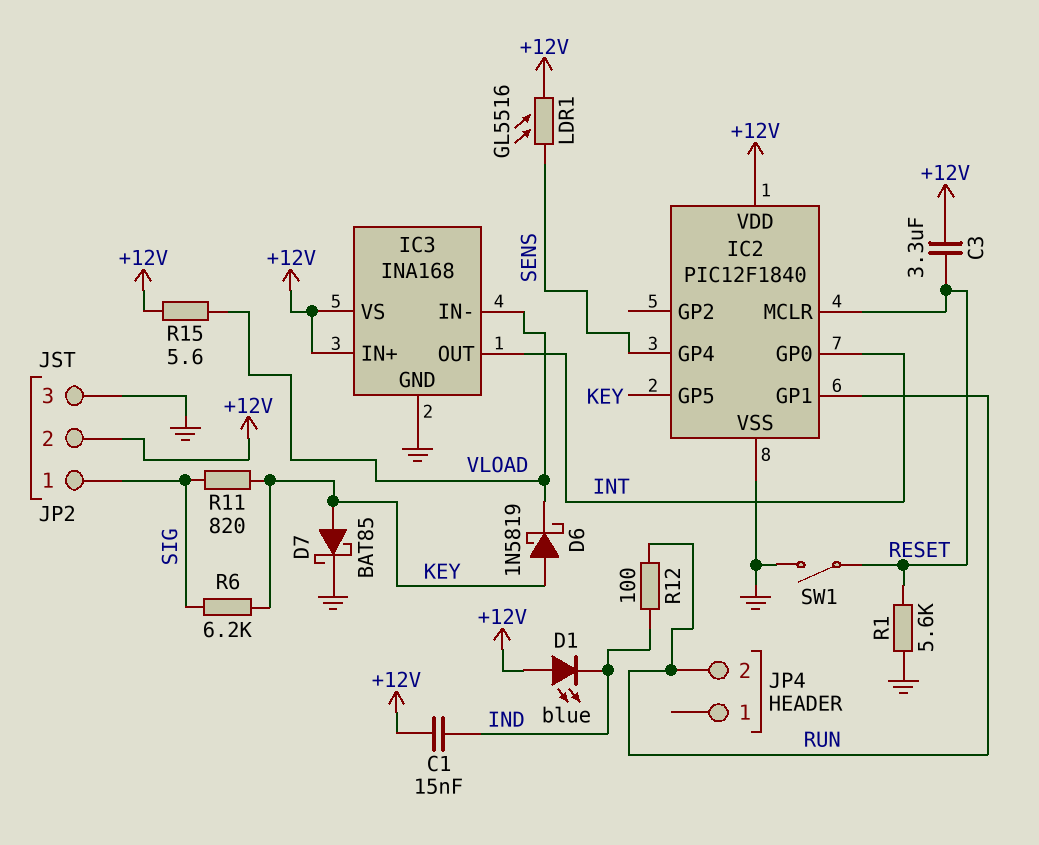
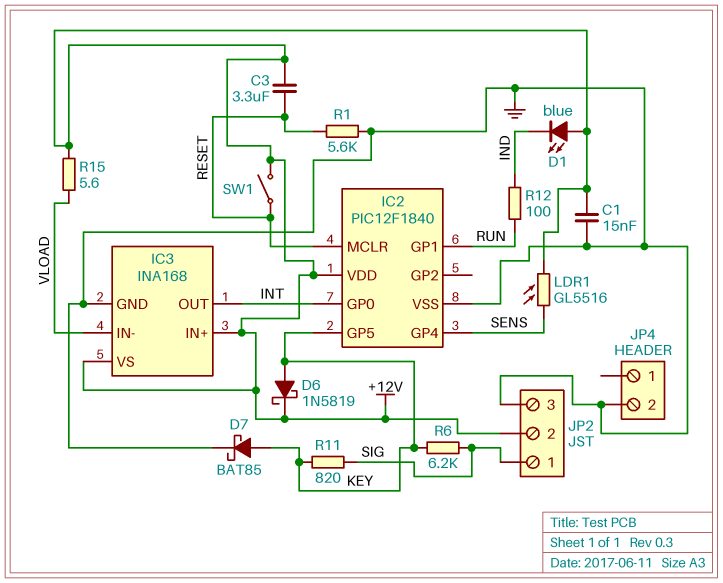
C1: 15nF (+12V, IND) -> 15nF (+12V, GND)
D6: schottky 1N5819 (A KEY, K VLOAD) -> schottky 1N5819 (A KEY, K +12V)
JP4 pin 2: RUN -> GND
SW1: switch (GND, RESET) -> switch (+12V, RESET)

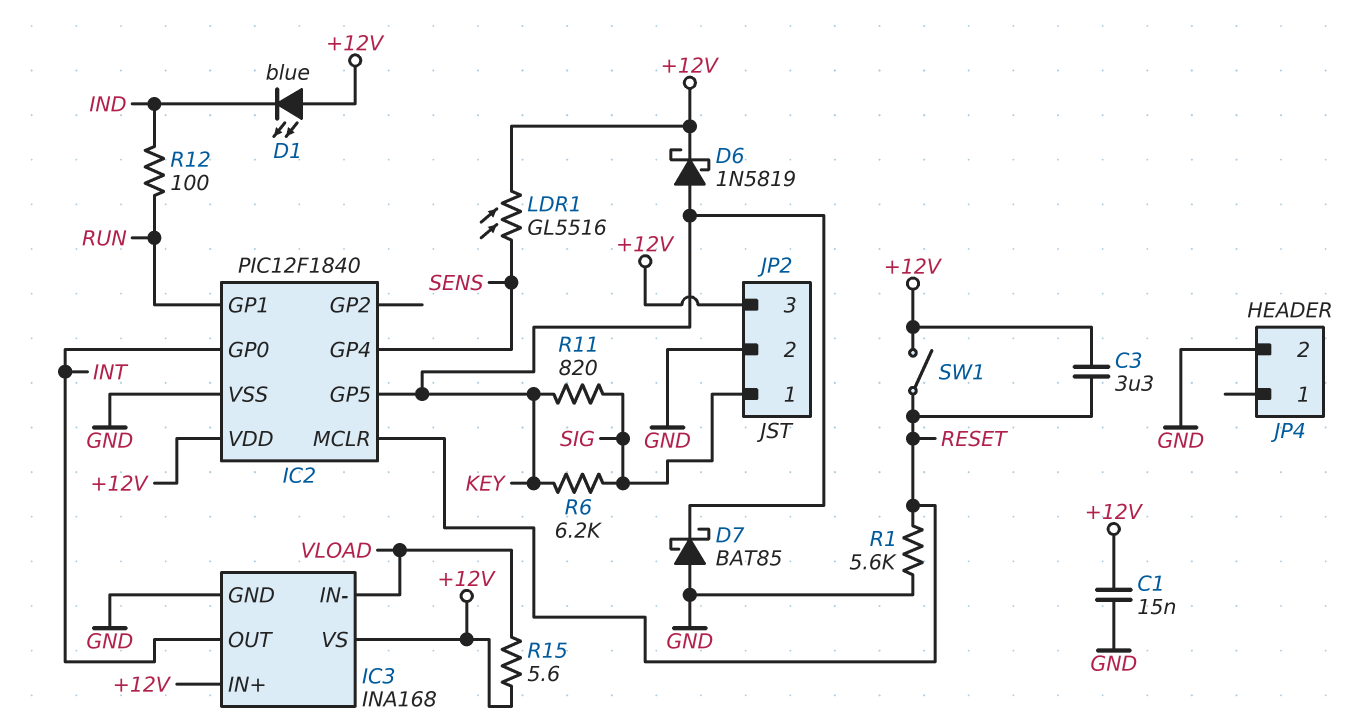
D7: schottky BAT85 (A KEY, K GND) -> schottky BAT85 (A GND, K KEY)
JP2 pin 2: +12V -> GND
JP2 pin 3: GND -> +12V

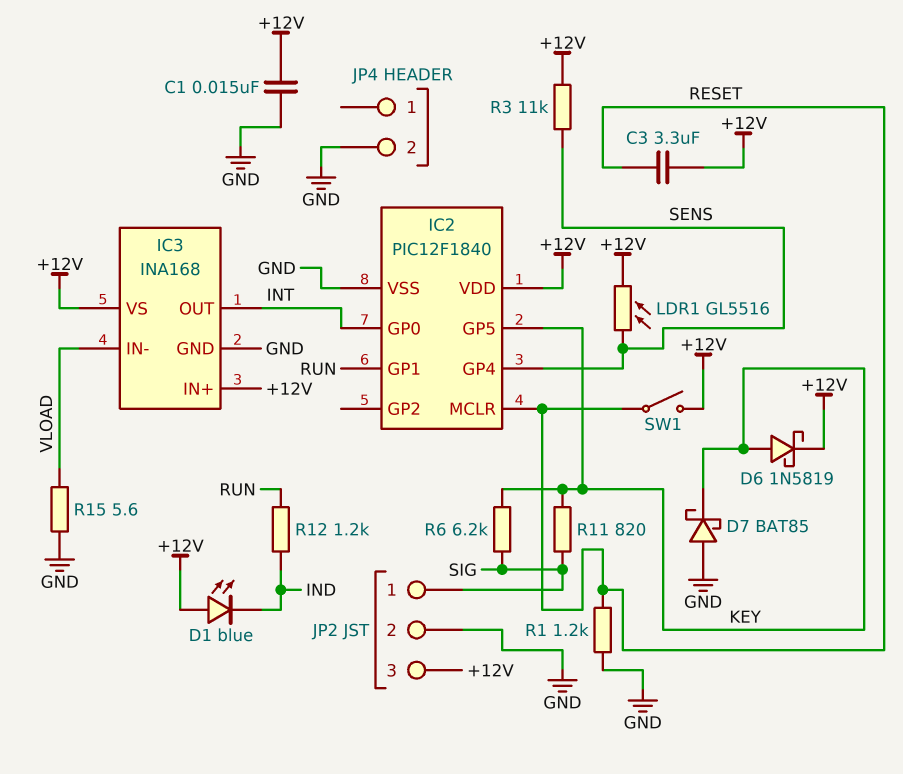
R1: 5.6k (GND, RESET) -> 1.2k (GND, RESET)
R3: none -> 11k (+12V, SENS)
R12: 100 (IND, RUN) -> 1.2k (IND, RUN)
R15: 5.6 (+12V, VLOAD) -> 5.6 (GND, VLOAD)

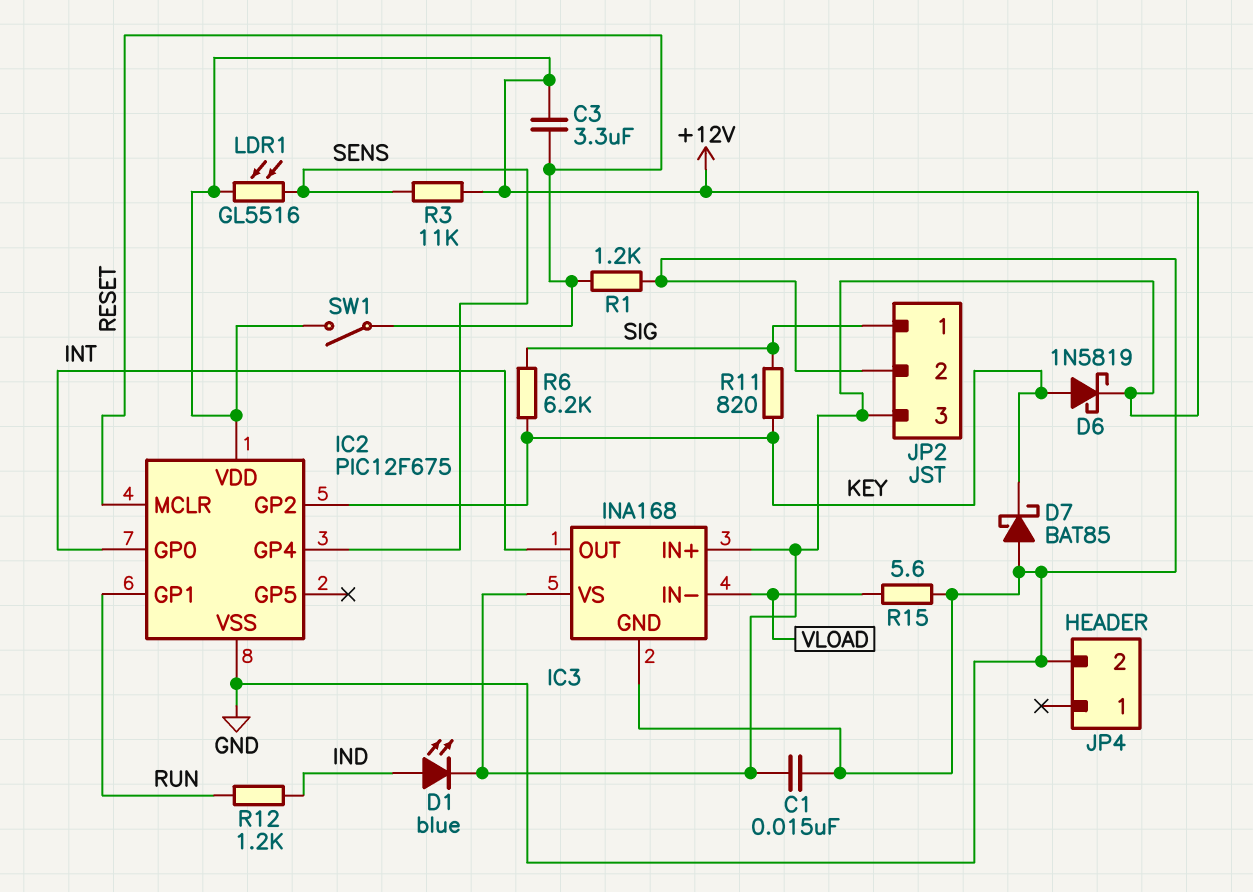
D1: LED blue (A +12V, K IND) -> LED blue (A IND, K +12V)
IC2: PIC12F1840 -> PIC12F675
IC2 pin GP2: none -> KEY
IC2 pin GP5: KEY -> none

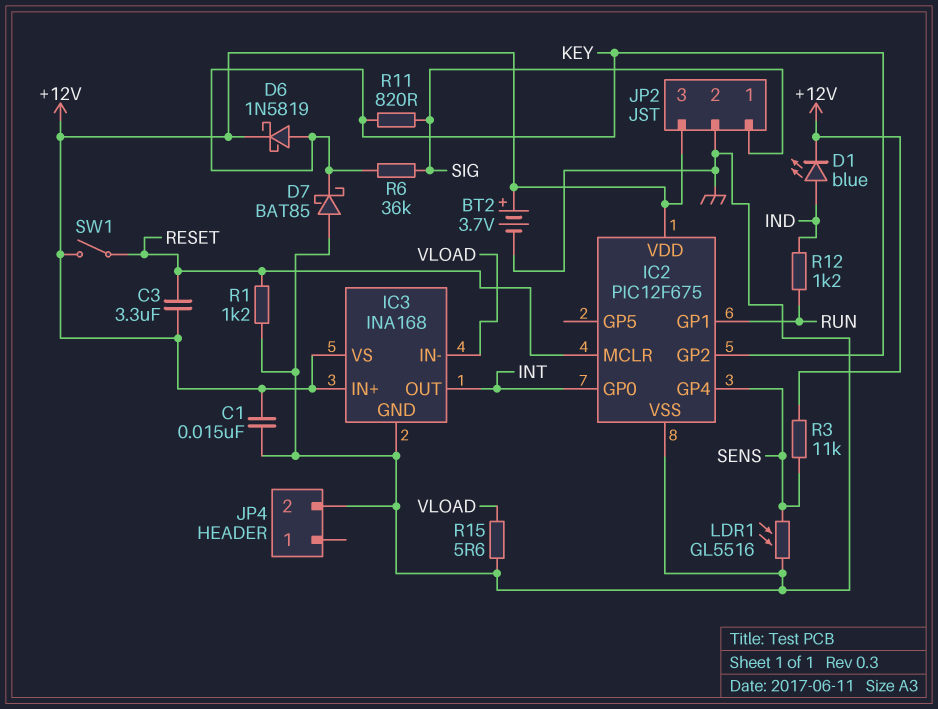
BT2: none -> 3.7V (plus +12V, minus GND)
LDR1: GL5516 (+12V, SENS) -> GL5516 (GND, SENS)
R6: 6.2k (KEY, SIG) -> 36k (KEY, SIG)

